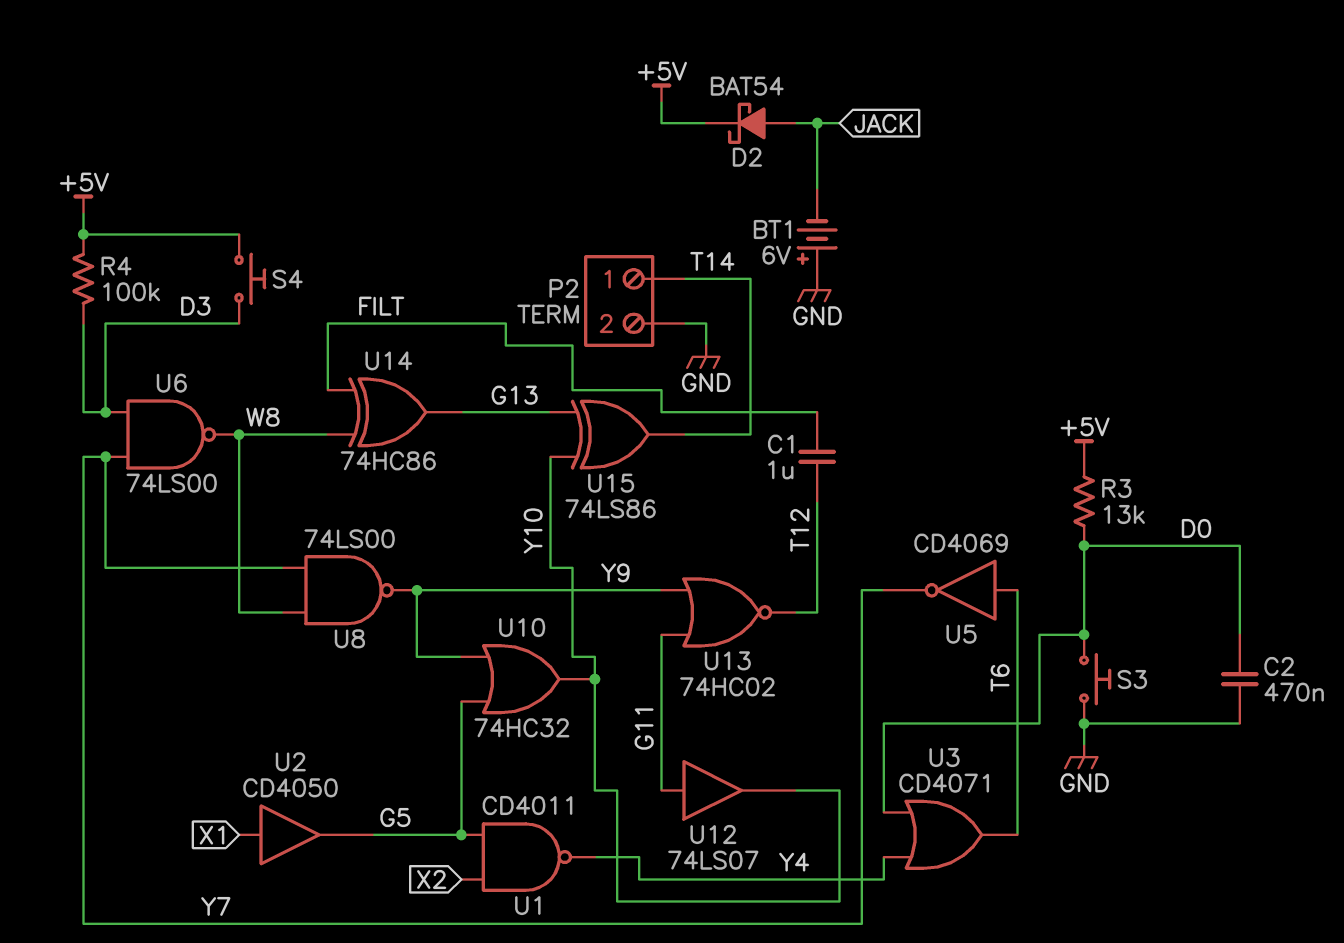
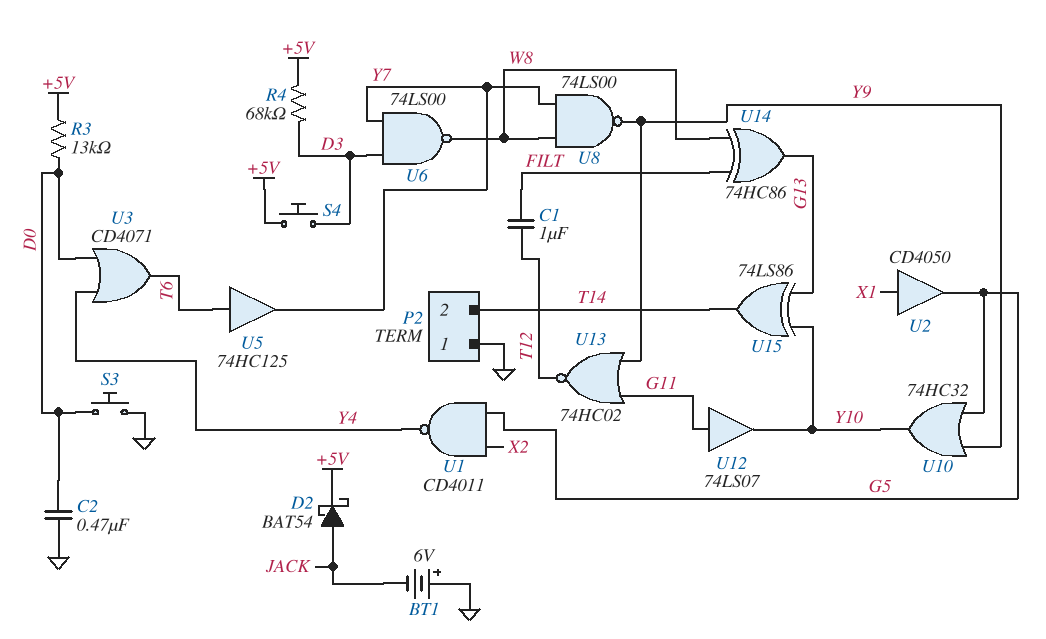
P2 pin 1: T14 -> GND
P2 pin 2: GND -> T14
R4: 100k (+5V, D3) -> 68k (+5V, D3)
U5: NOT CD4069 (in T6, out Y7) -> buffer 74HC125 (in T6, out Y7)

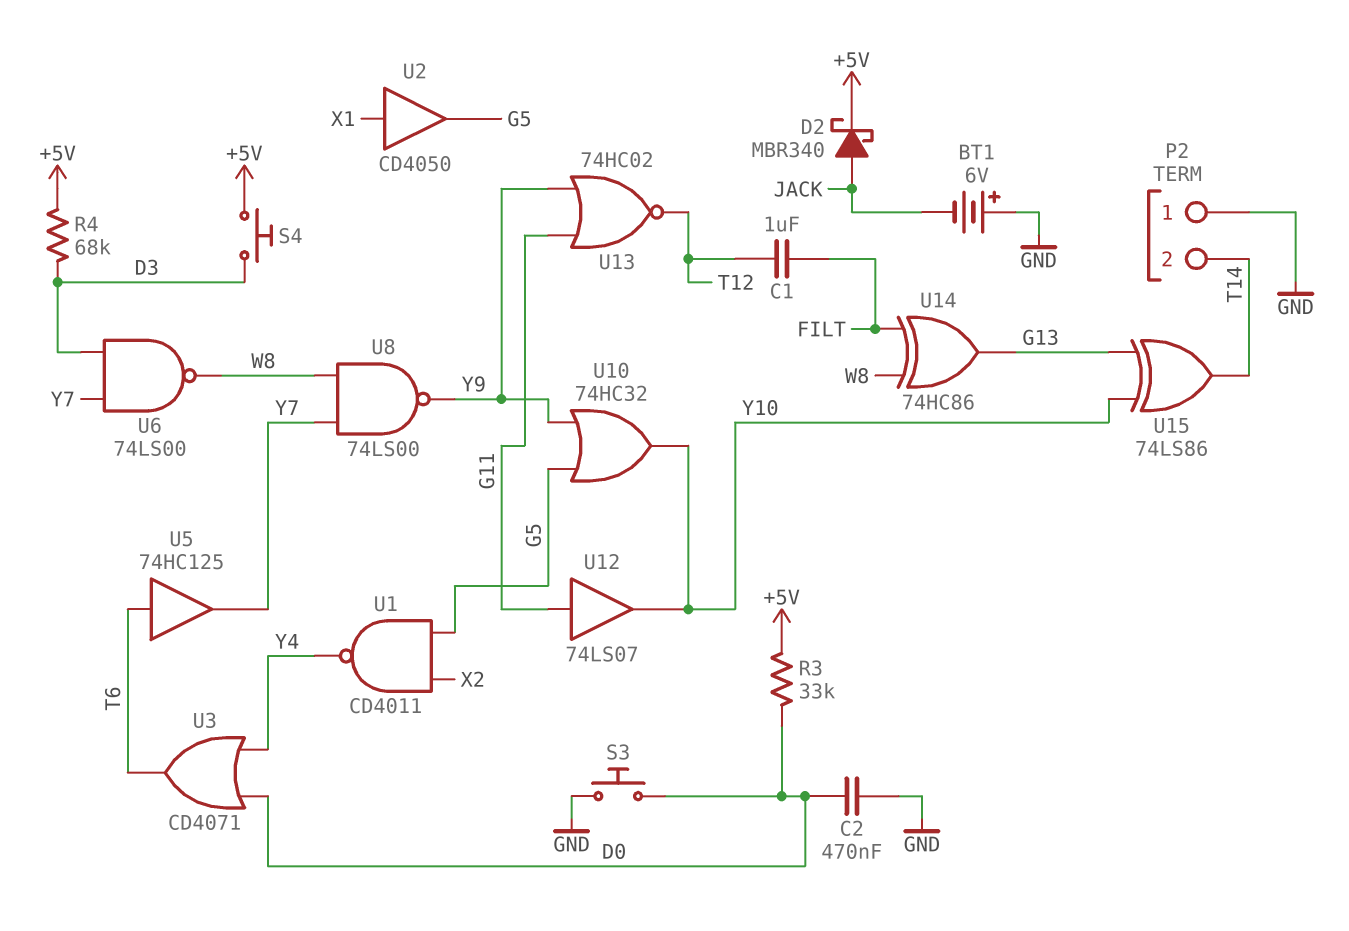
D2: schottky BAT54 (A JACK, K +5V) -> schottky MBR340 (A JACK, K +5V)
R3: 13k (+5V, D0) -> 33k (+5V, D0)

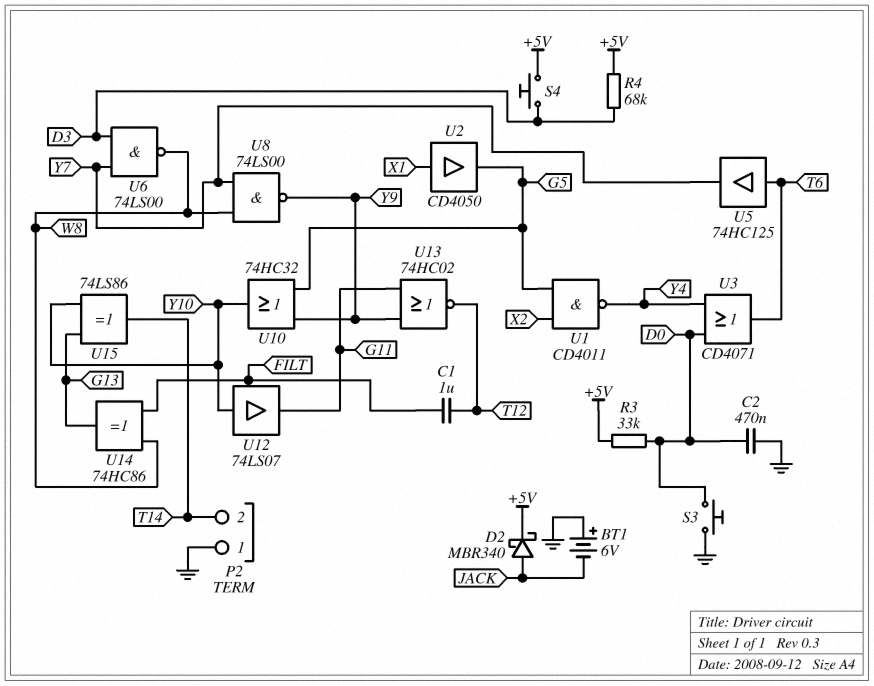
U12: buffer 74LS07 (in G11, out Y10) -> buffer 74LS07 (in Y10, out G11)

